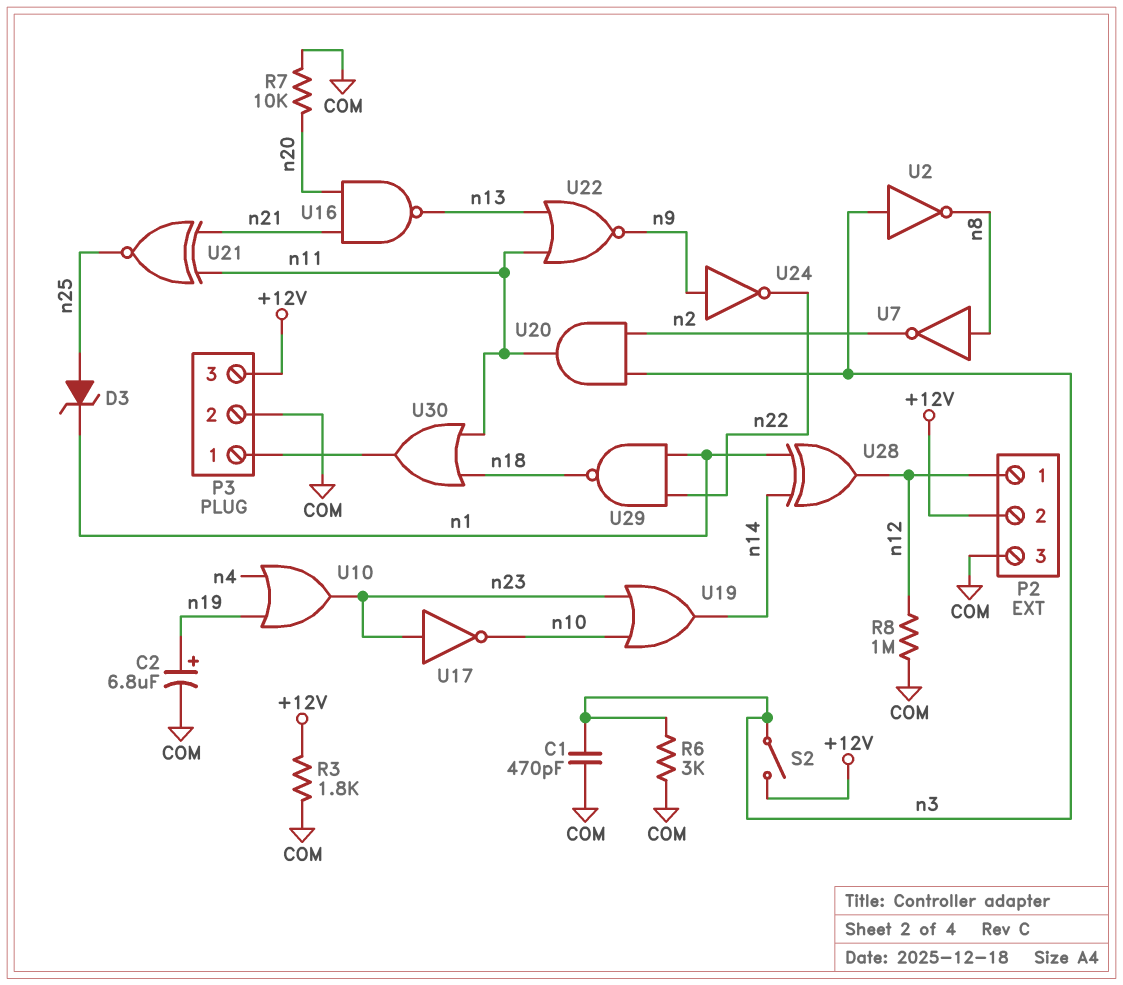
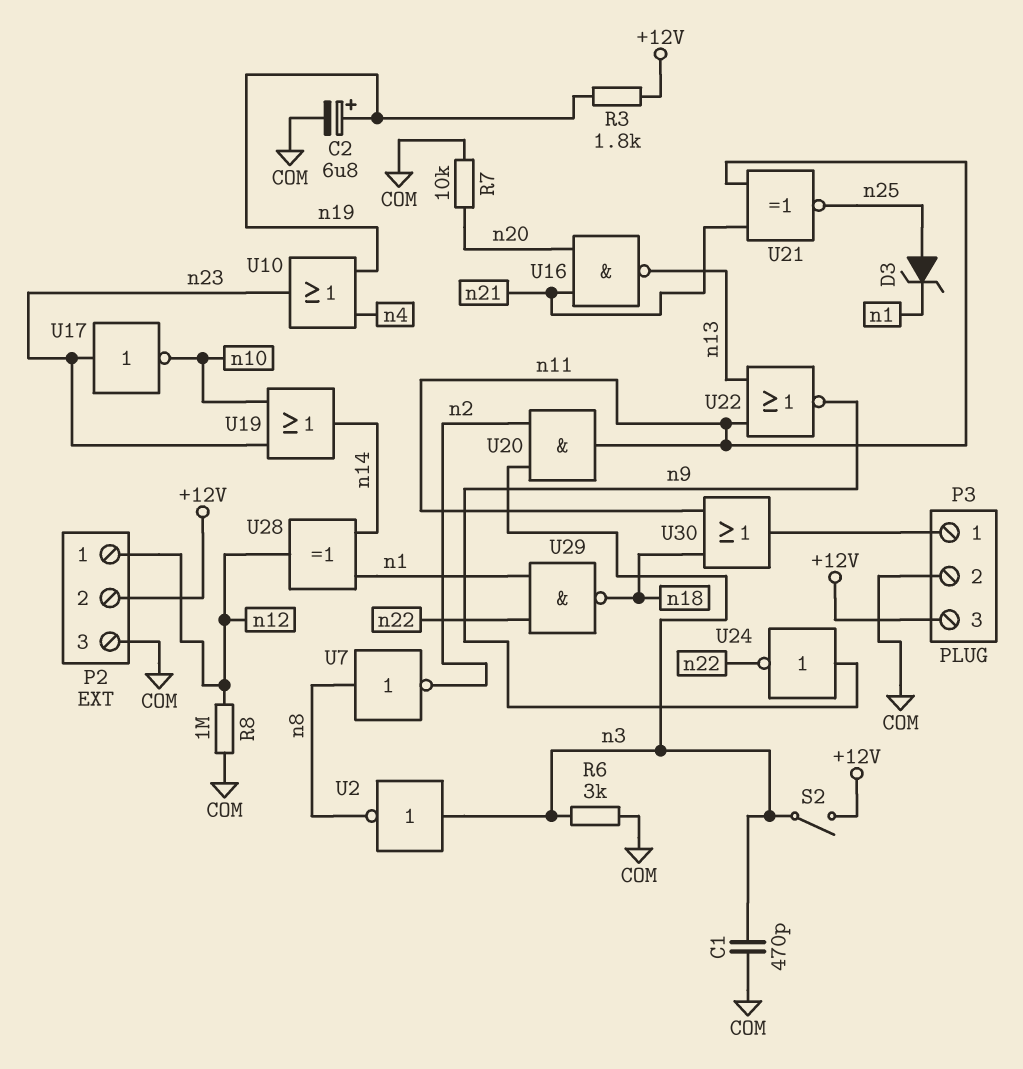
R3: 1.8k (+12V, COM) -> 1.8k (+12V, n19)

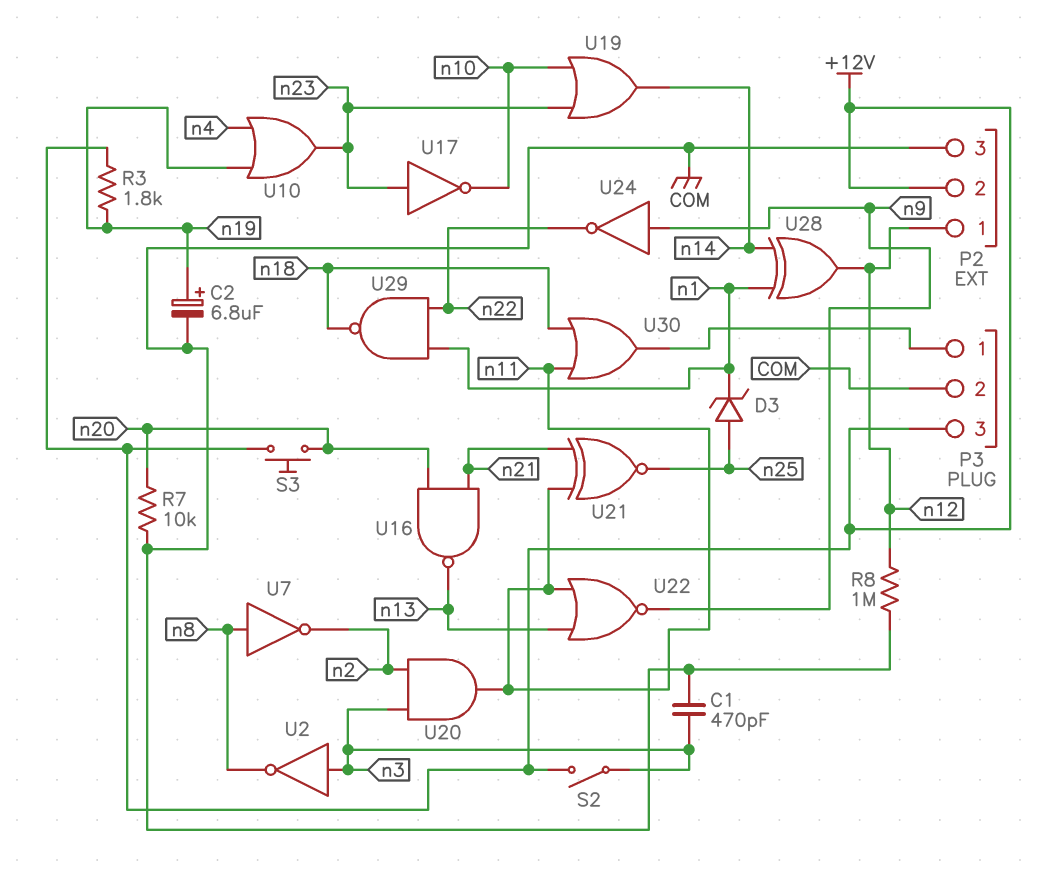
R6: 3k (COM, n3) -> none
S3: none -> button (+12V, n20)

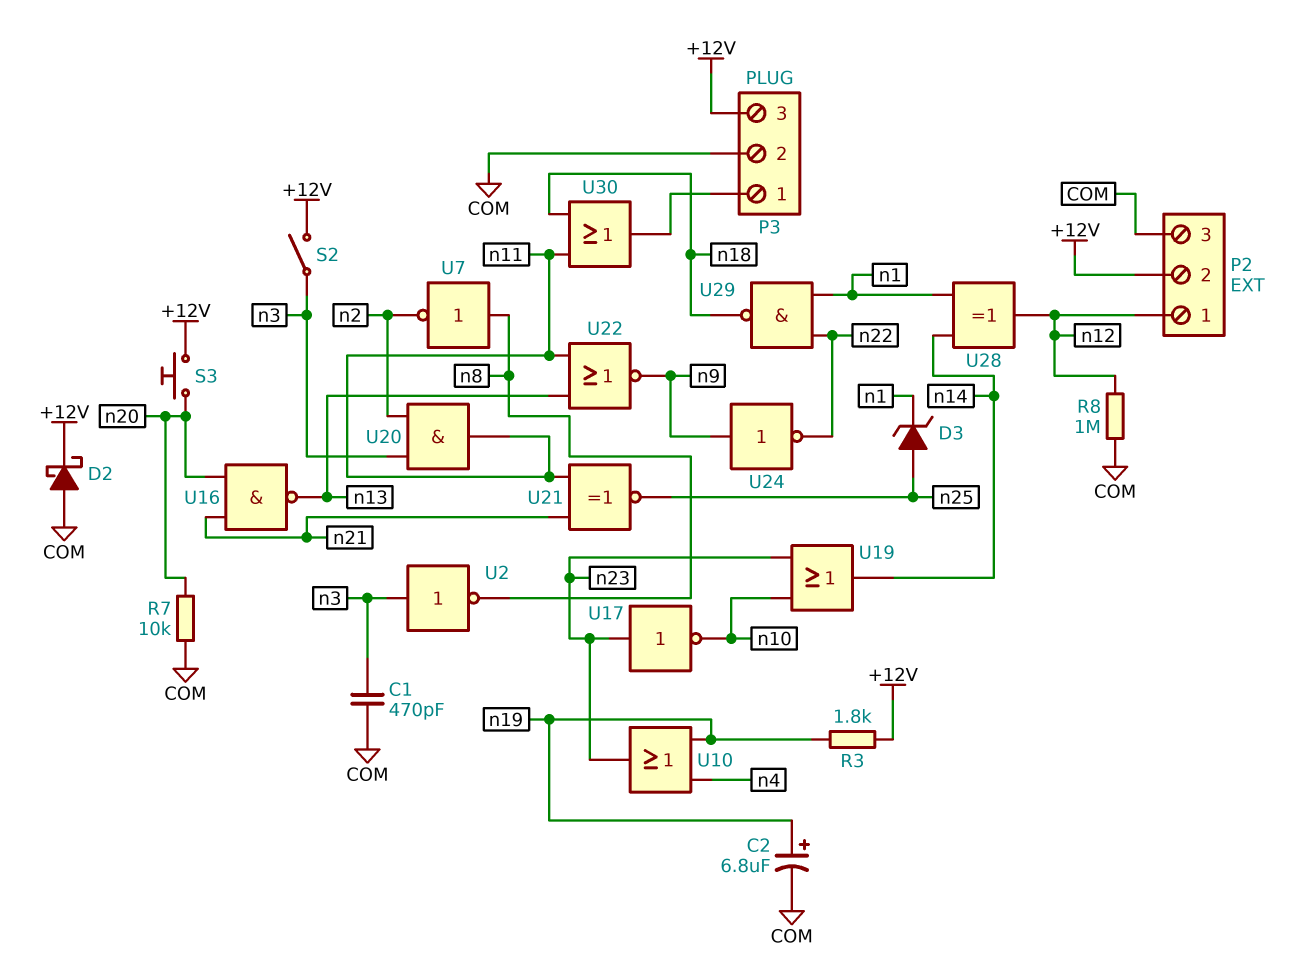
D2: none -> schottky (A COM, K +12V)

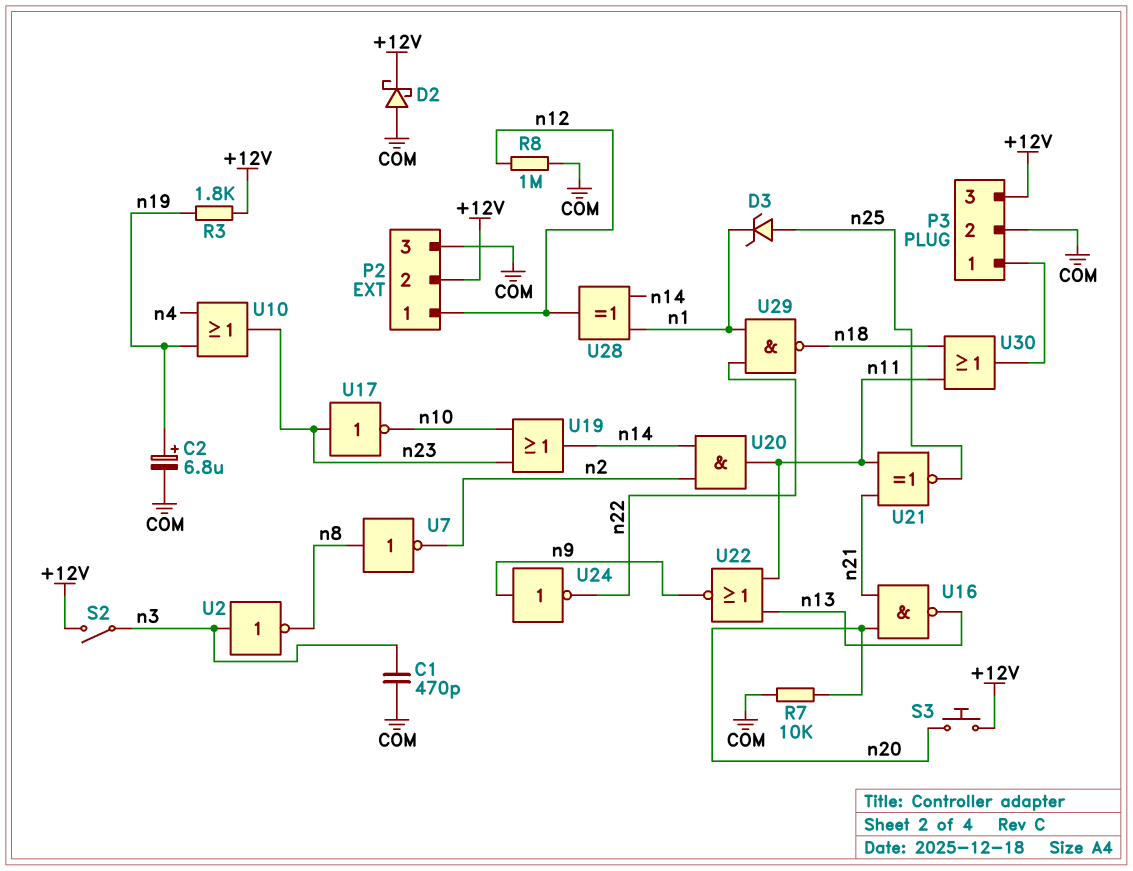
U20: AND (in n2, in n3, out n11) -> AND (in n2, in n14, out n11)

